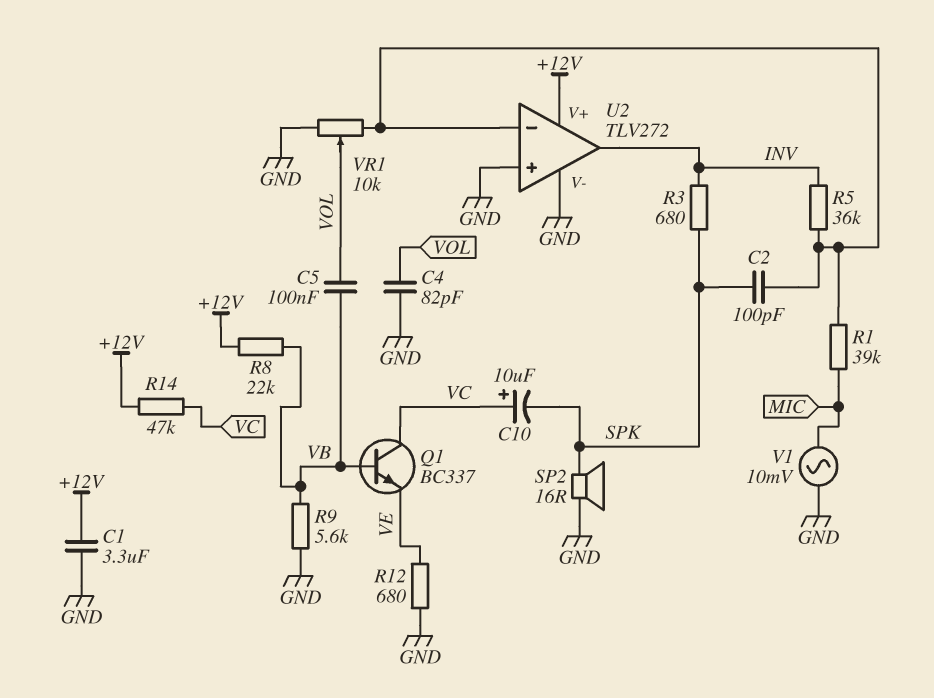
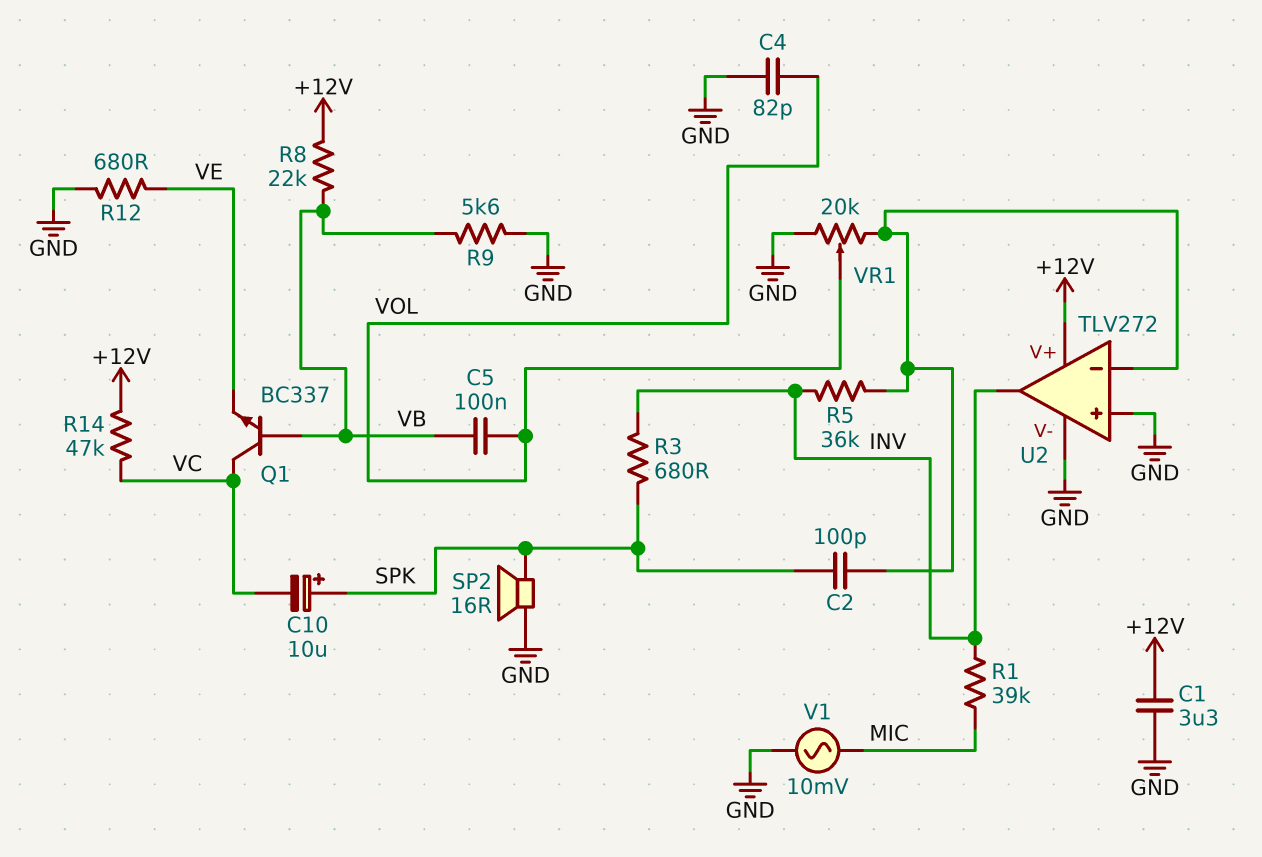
C10: 10uF (plus VC, minus SPK) -> 10uF (plus SPK, minus VC)
R1: 39k (MIC, U2/in-) -> 39k (INV, MIC)
VR1: 10k (GND, U2/in-, wiper VOL) -> 20k (GND, U2/in-, wiper VOL)

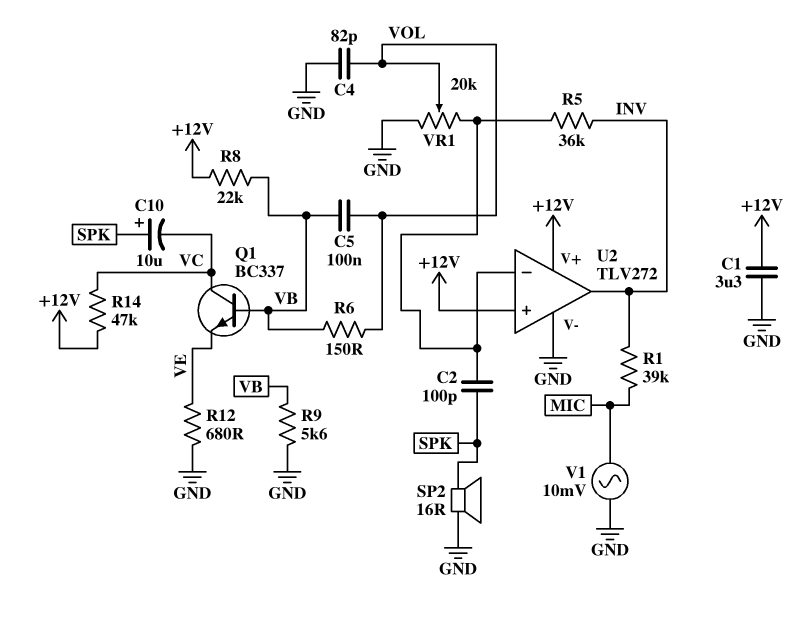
R3: 680 (INV, SPK) -> none
R6: none -> 150 (VB, VOL)
U2 pin in+: GND -> +12V

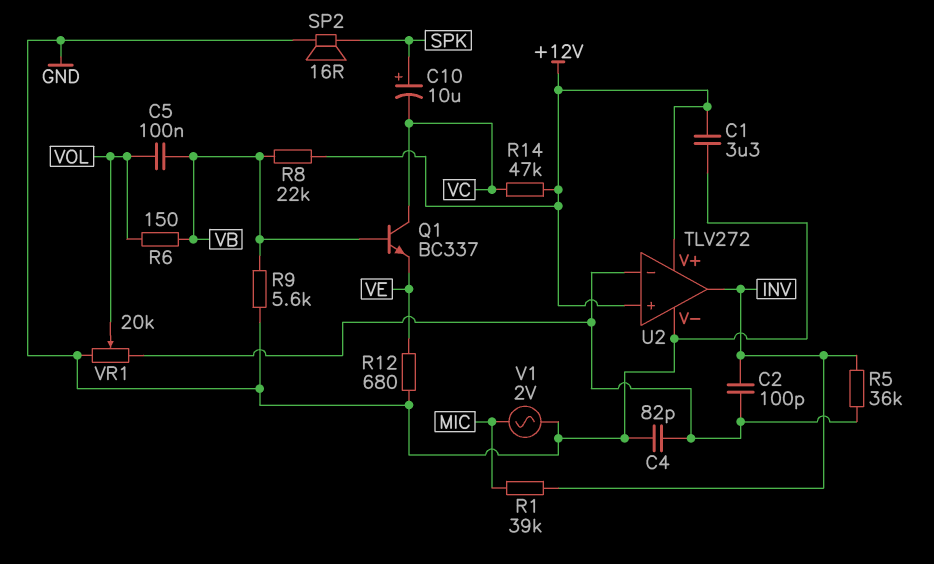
C2: 100pF (SPK, U2/in-) -> 100pF (INV, U2/in-)
C4: 82pF (GND, VOL) -> 82pF (GND, U2/in-)
V1: AC 10mV (GND, MIC) -> AC 2V (GND, MIC)

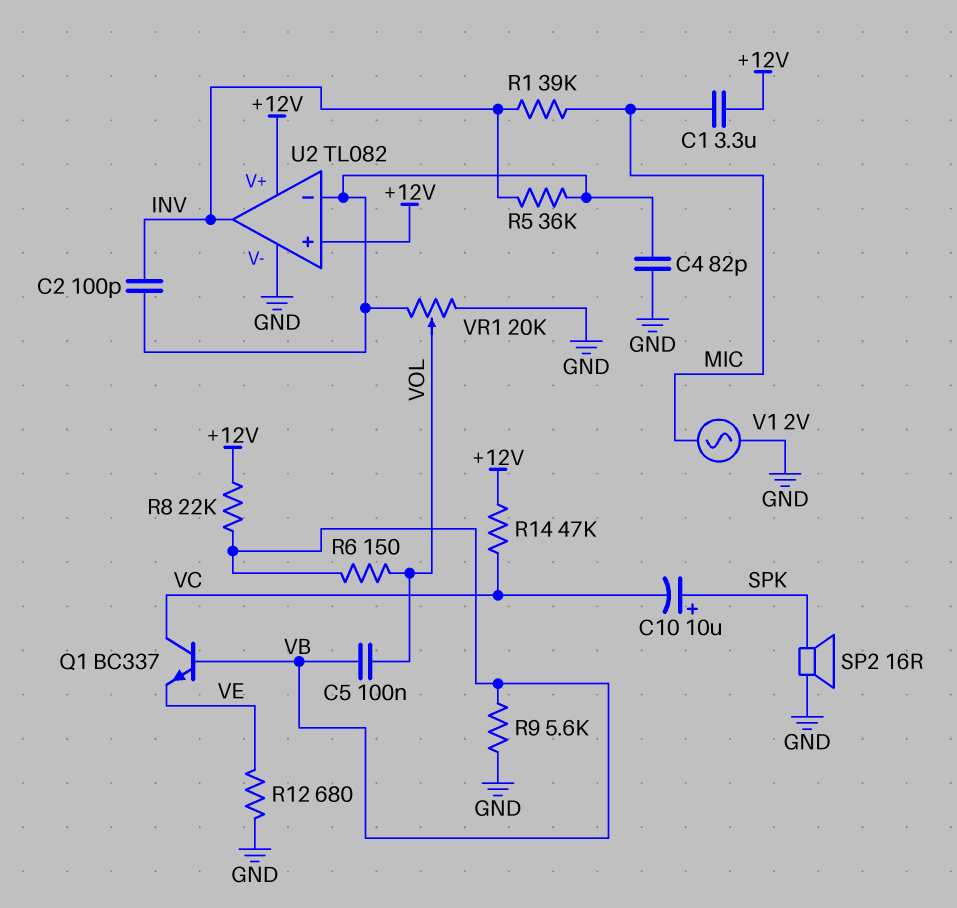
C1: 3.3uF (+12V, GND) -> 3.3uF (+12V, MIC)
U2: TLV272 -> TL082

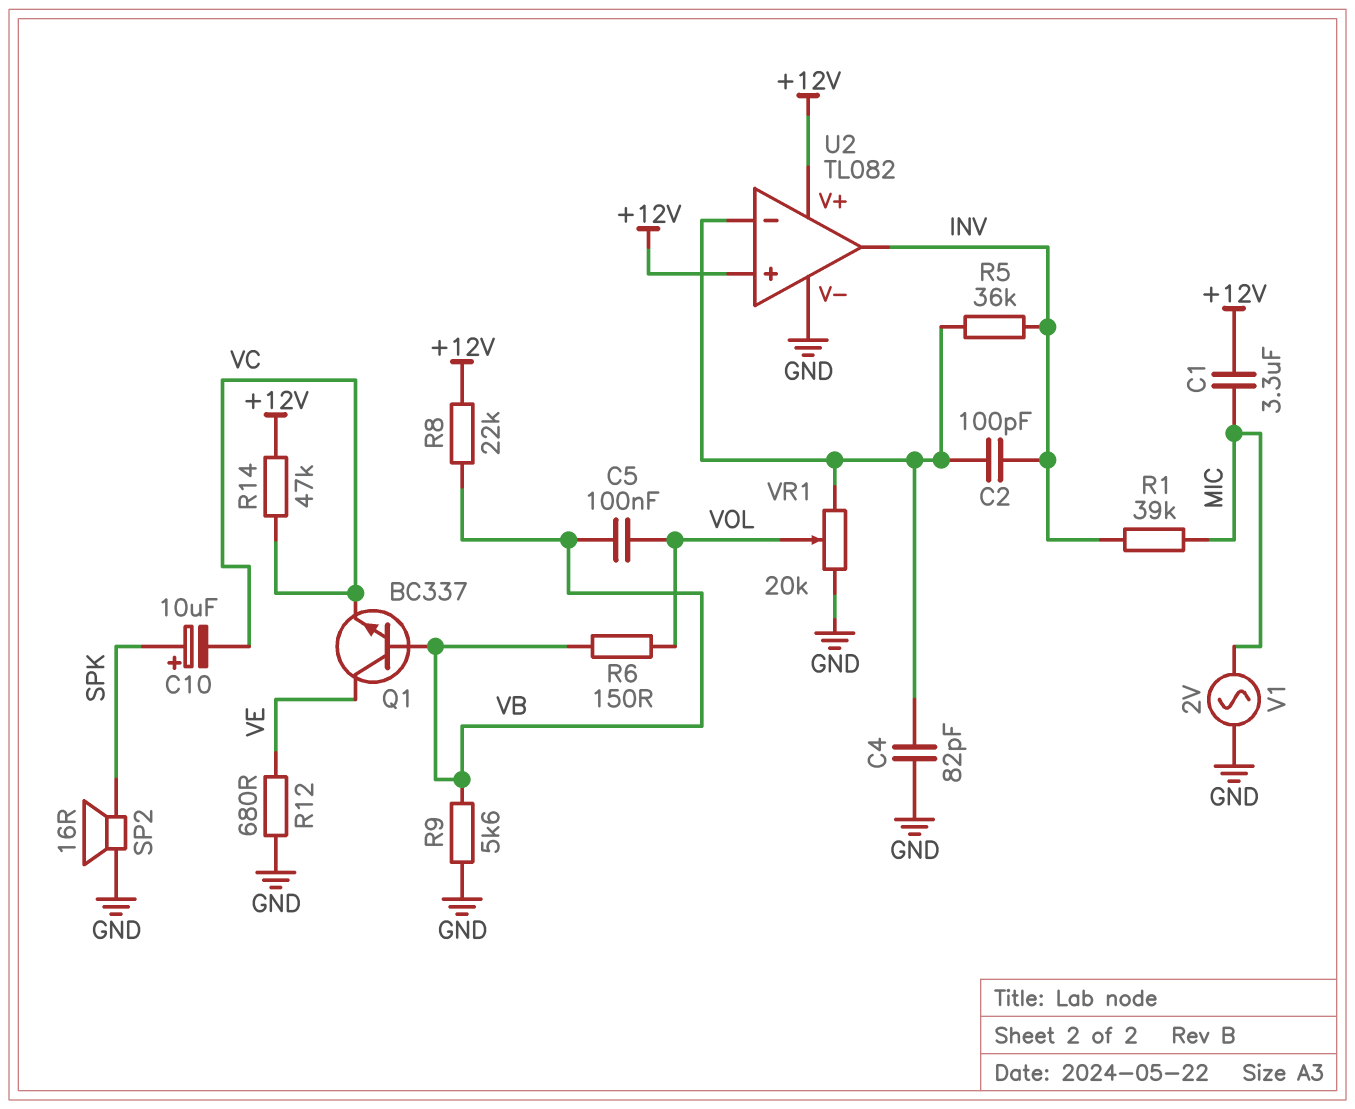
Q1: NPN BC337 (B VB, C VC, E VE) -> NPN BC337 (B VB, C VE, E VC)

